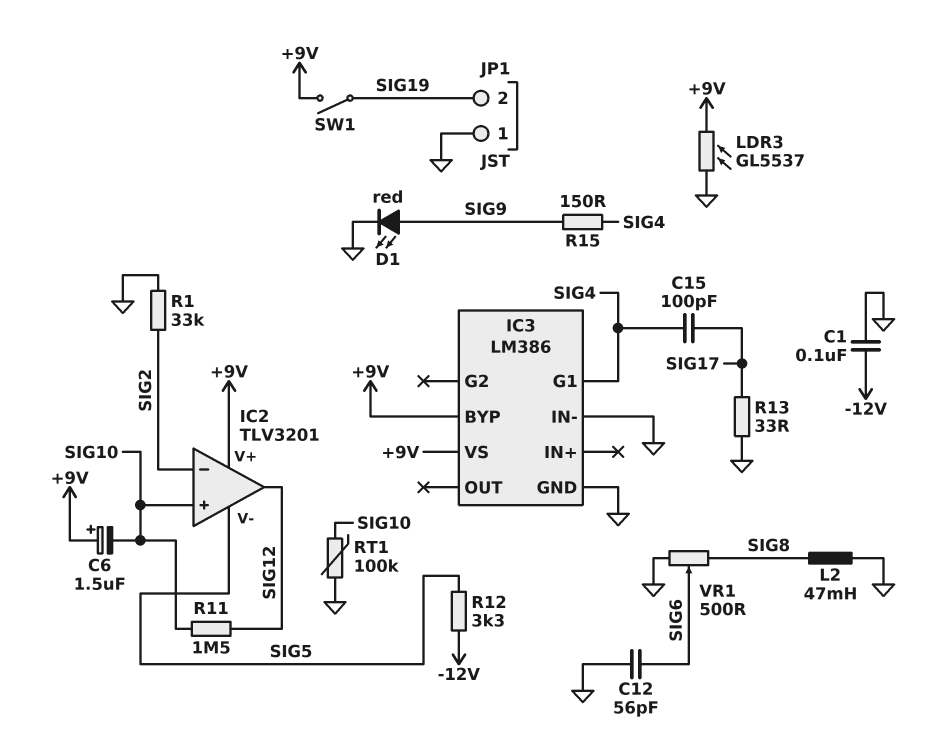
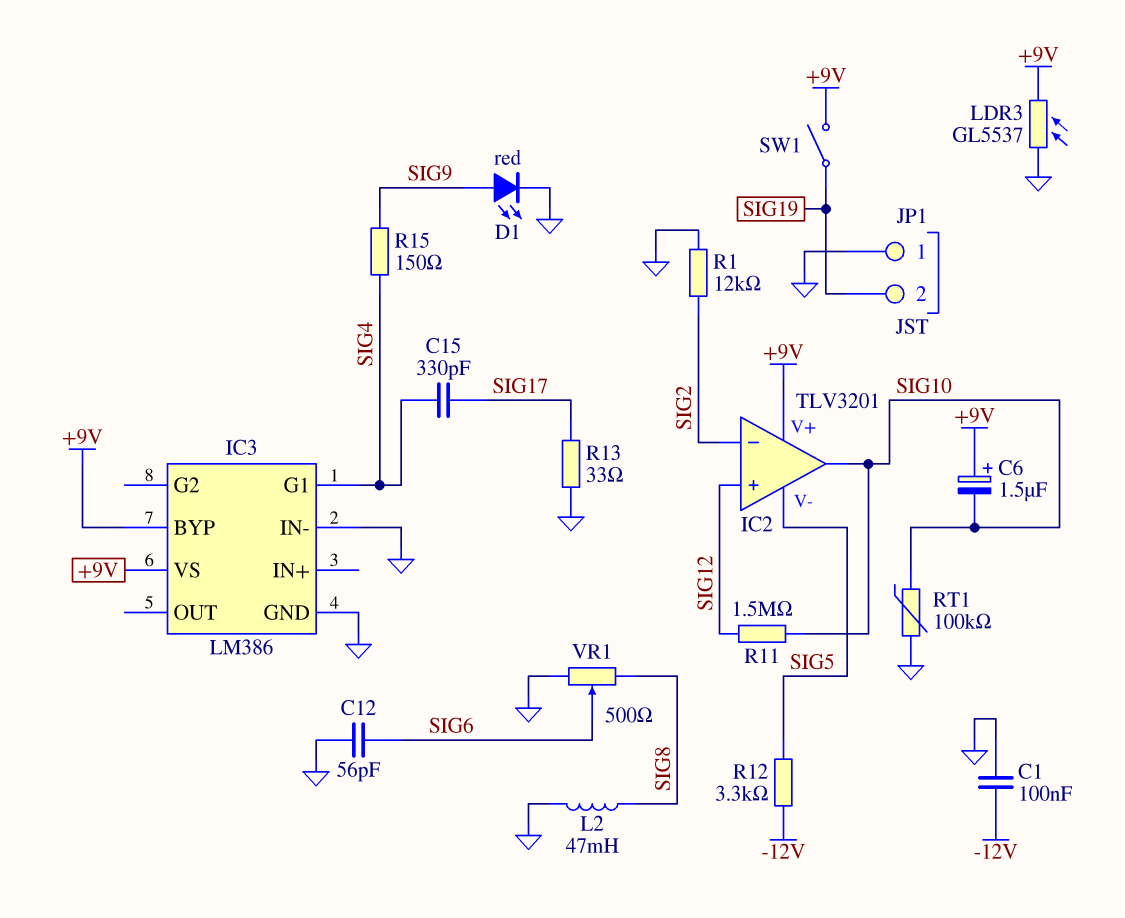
C15: 100pF (SIG4, SIG17) -> 330pF (SIG4, SIG17)
IC2 pin in+: SIG10 -> SIG12
IC2 pin out: SIG12 -> SIG10
R1: 33k (GND, SIG2) -> 12k (GND, SIG2)

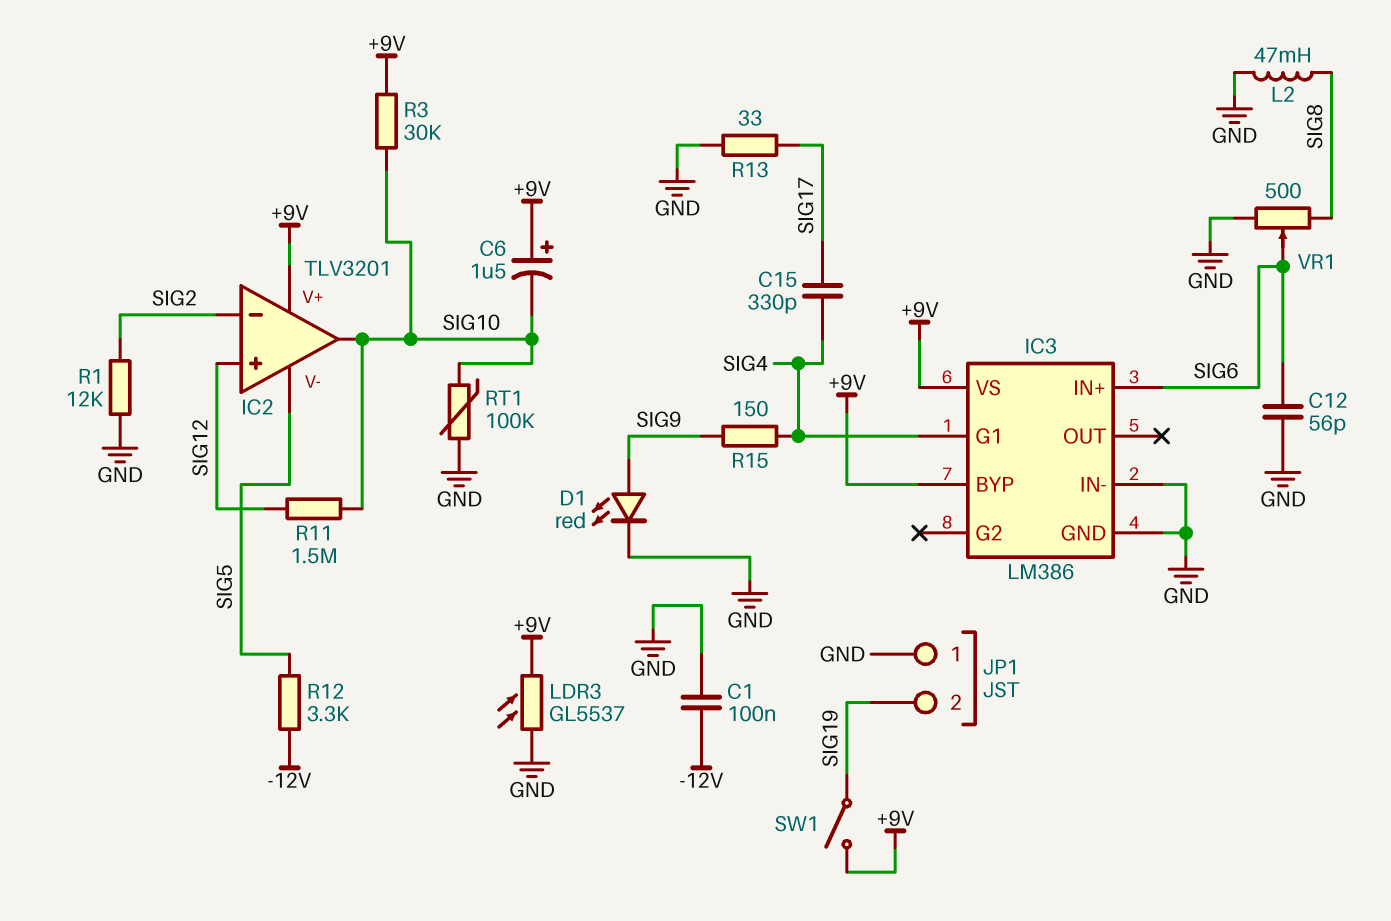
IC3 pin IN+: none -> SIG6
R3: none -> 30k (+9V, SIG10)

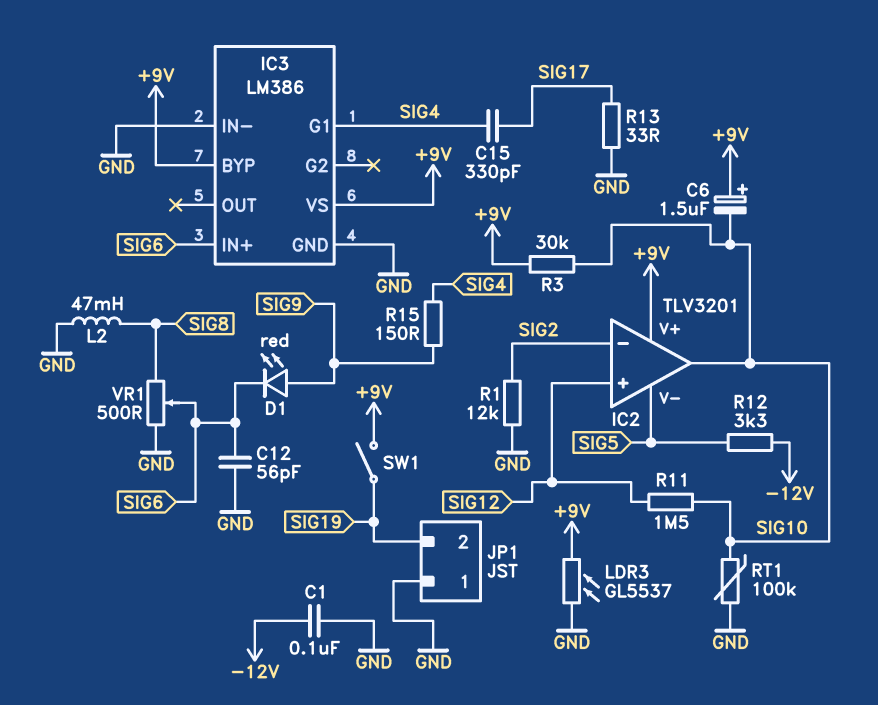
D1: LED red (A SIG9, K GND) -> LED red (A SIG9, K SIG6)

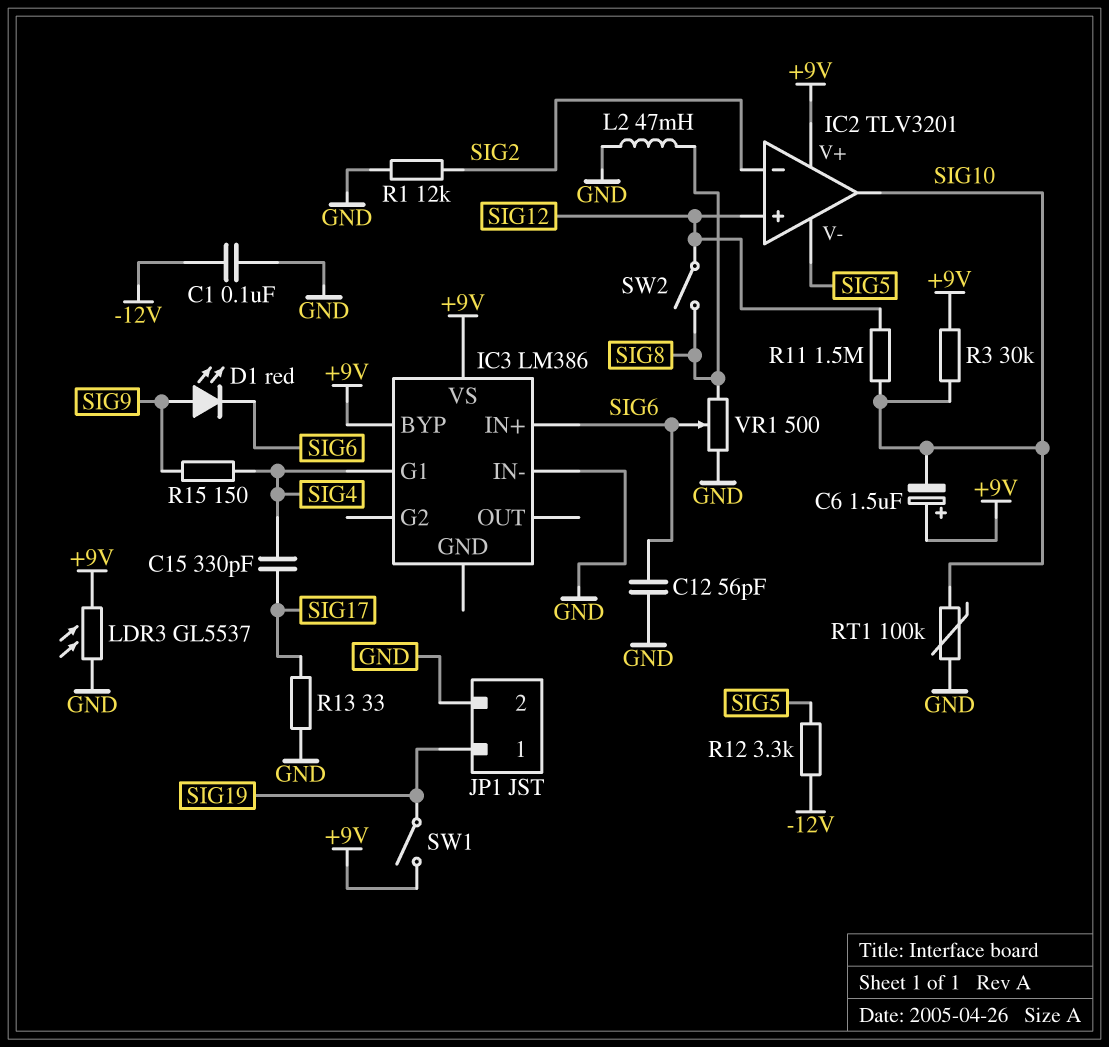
IC3 pin GND: GND -> none
JP1 pin 1: GND -> SIG19
JP1 pin 2: SIG19 -> GND
SW2: none -> switch (SIG8, SIG12)

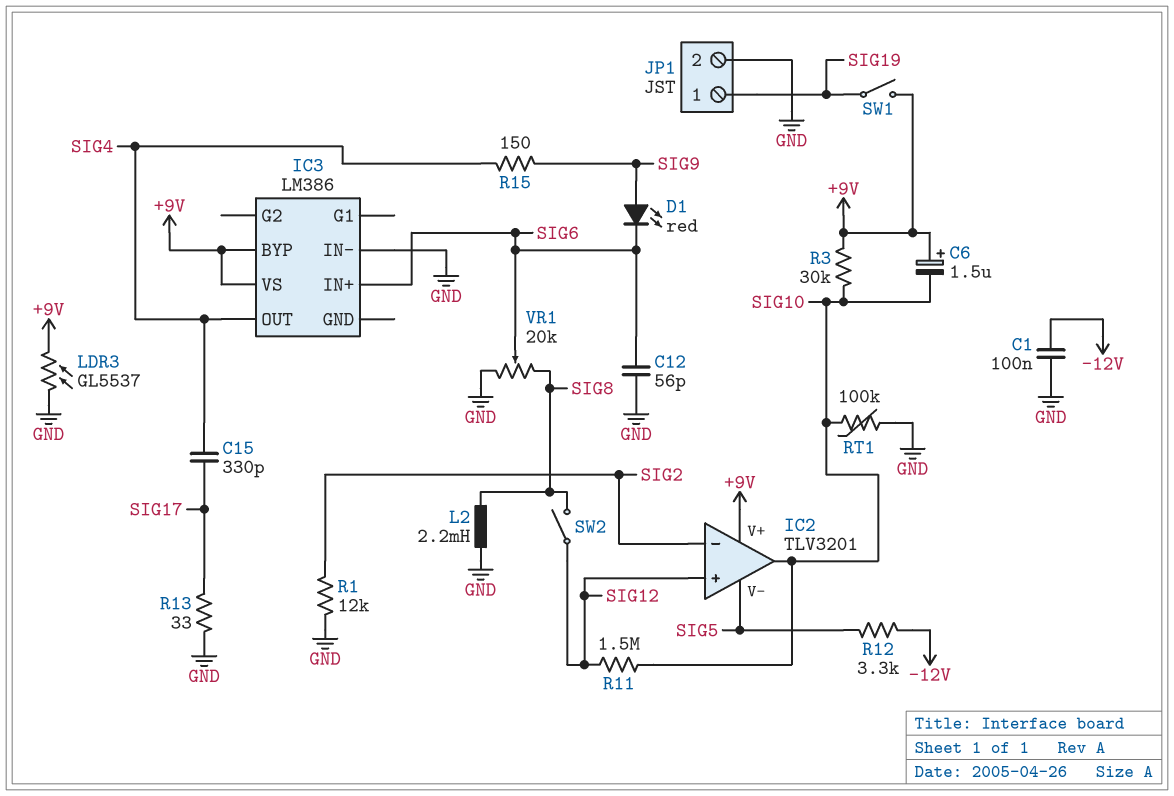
IC3 pin G1: SIG4 -> none
IC3 pin OUT: none -> SIG4
L2: 47mH (GND, SIG8) -> 2.2mH (GND, SIG8)
VR1: 500 (GND, SIG8, wiper SIG6) -> 20k (GND, SIG8, wiper SIG6)

